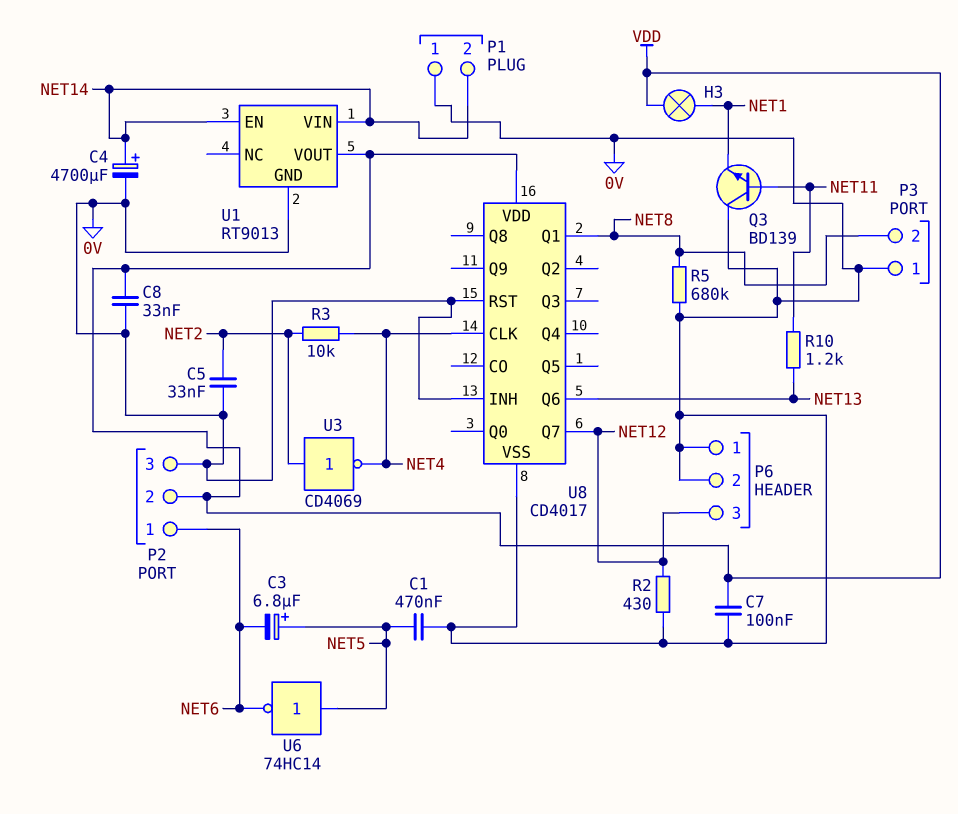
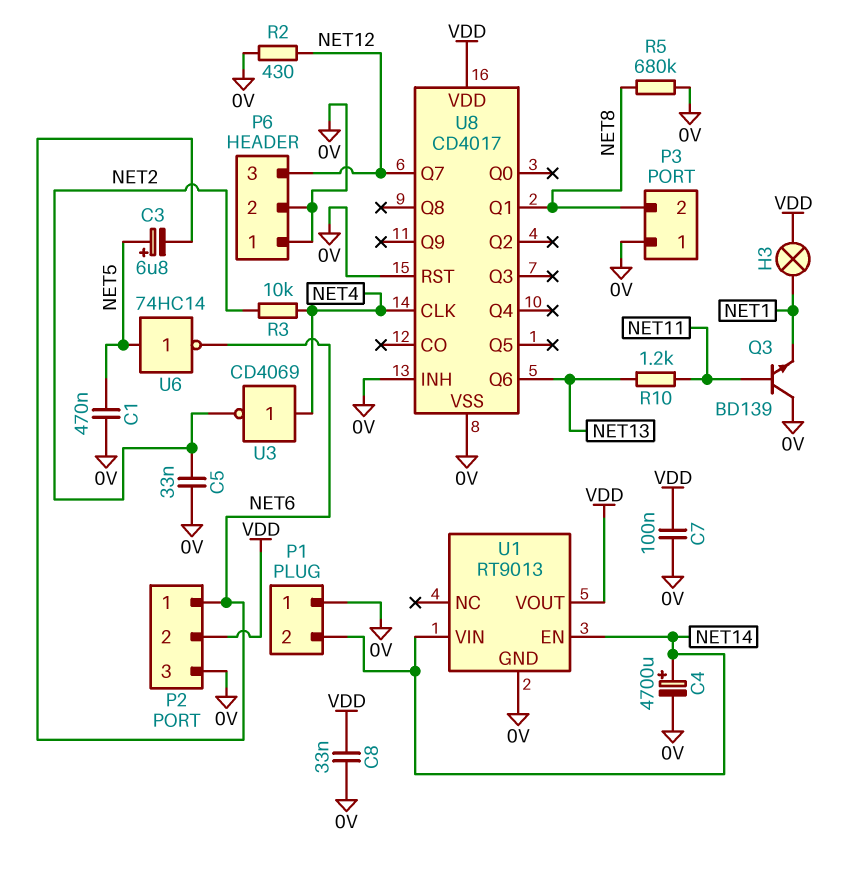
U3: NOT CD4069 (in NET2, out NET4) -> NOT CD4069 (in NET4, out NET2)

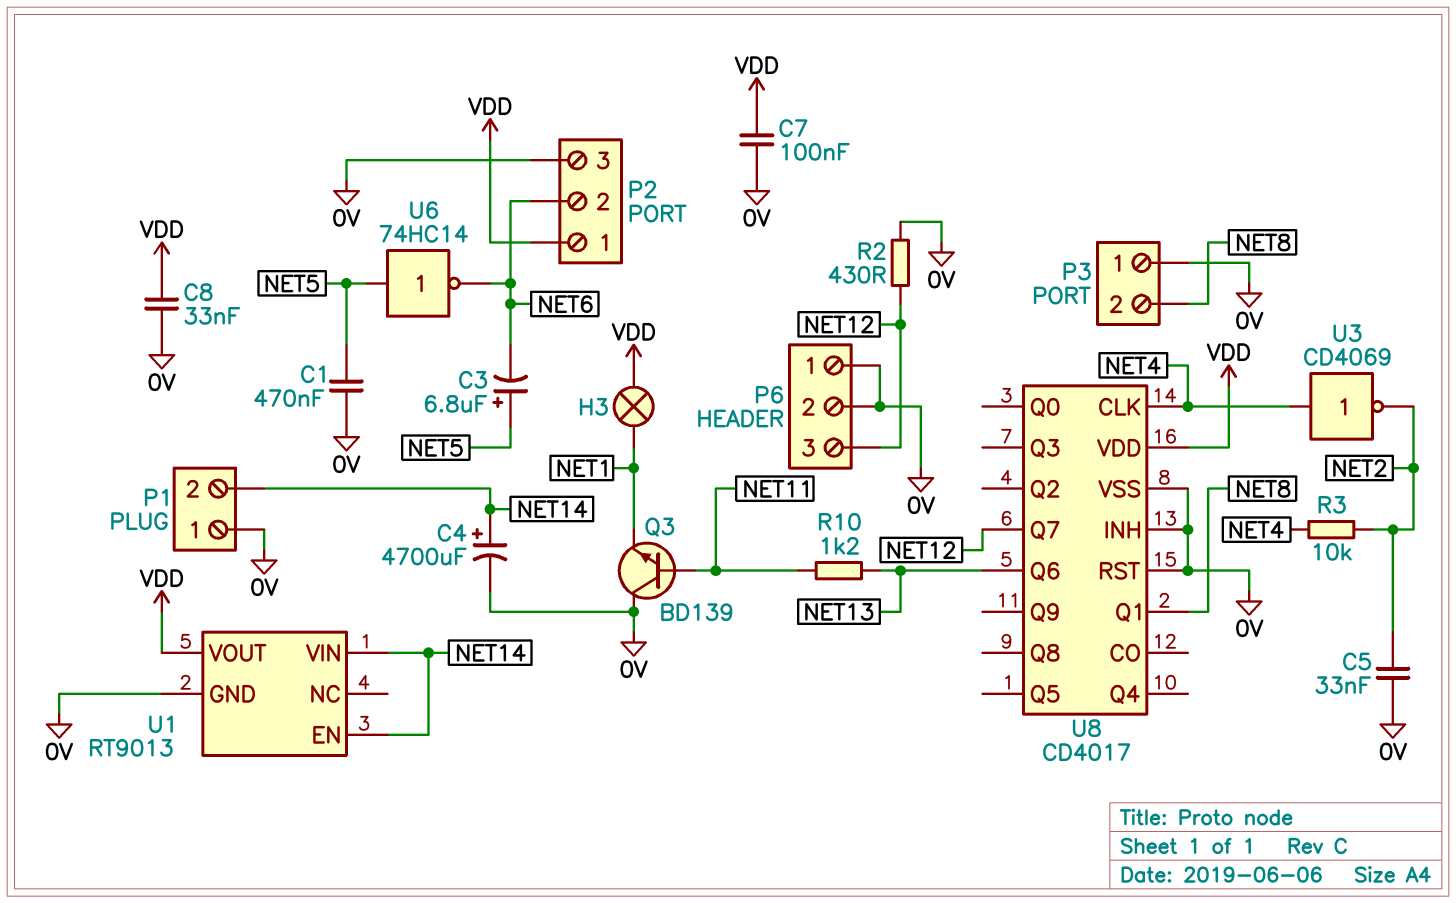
P2 pin 1: NET6 -> VDD
P2 pin 2: VDD -> NET6
R5: 680k (0V, NET8) -> none

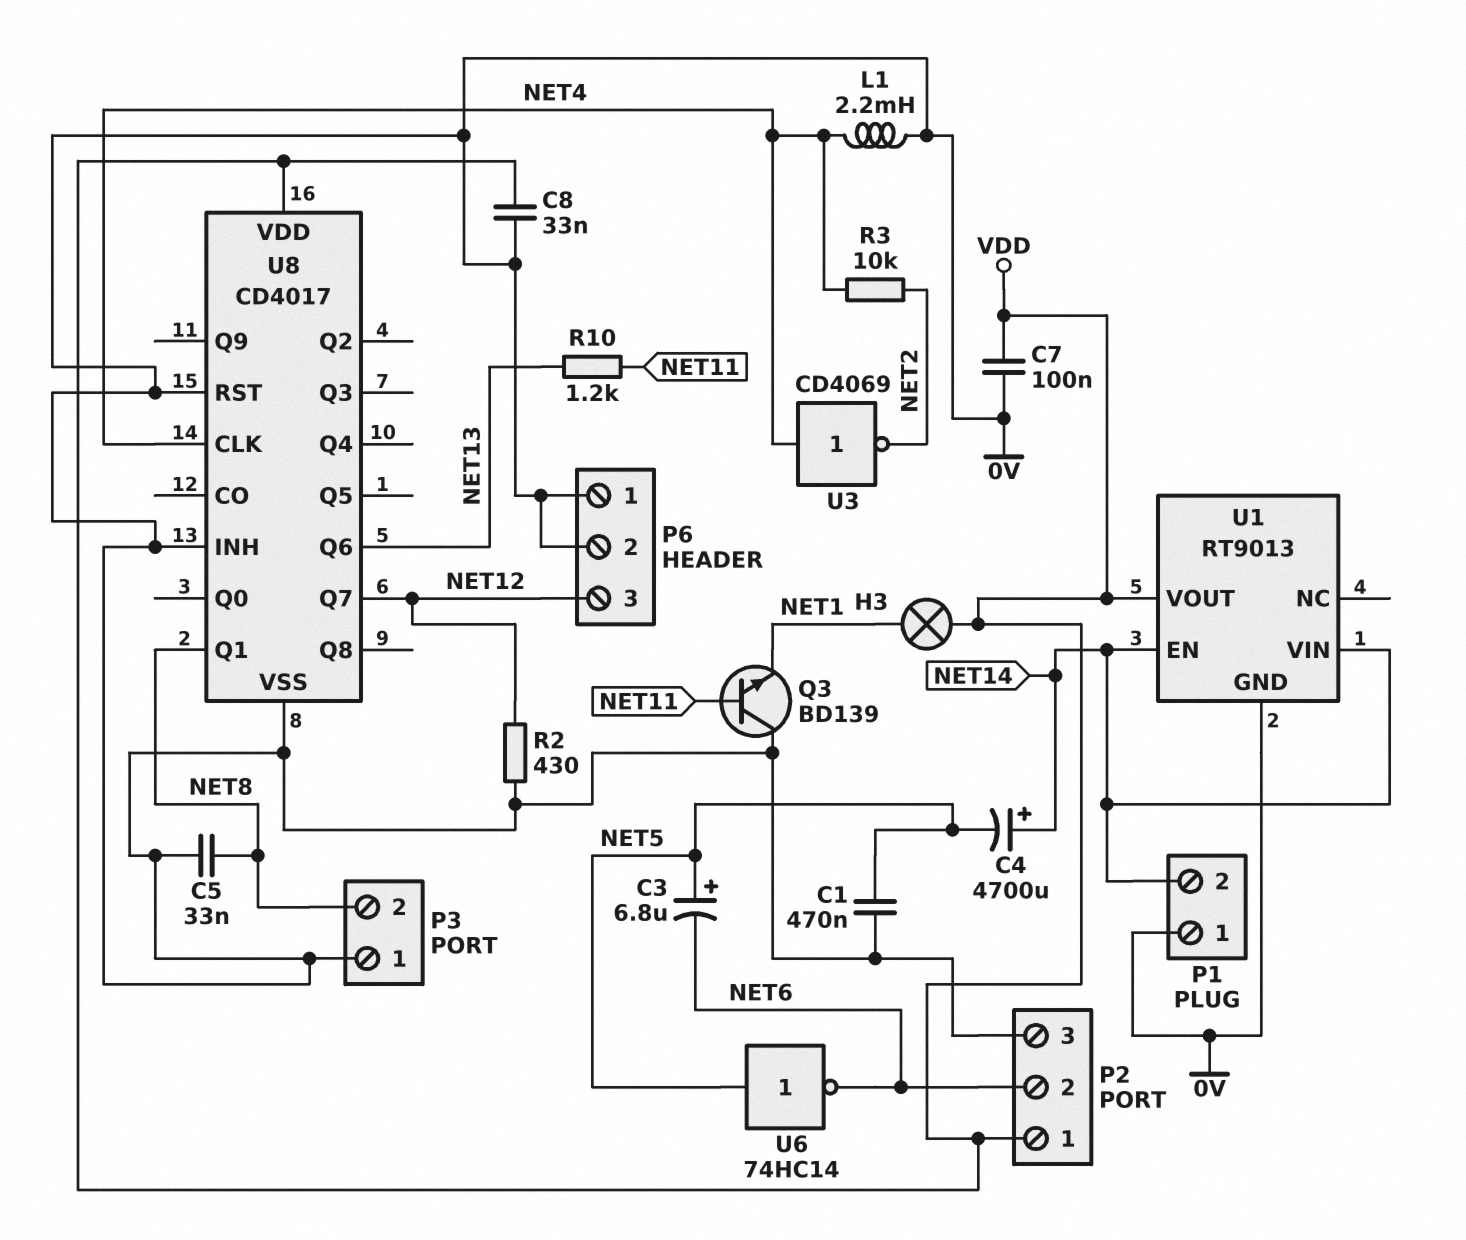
C4: 4700uF (plus NET14, minus 0V) -> 4700uF (plus NET14, minus NET5)
C5: 33nF (0V, NET2) -> 33nF (0V, NET8)
L1: none -> 2.2mH (0V, NET4)

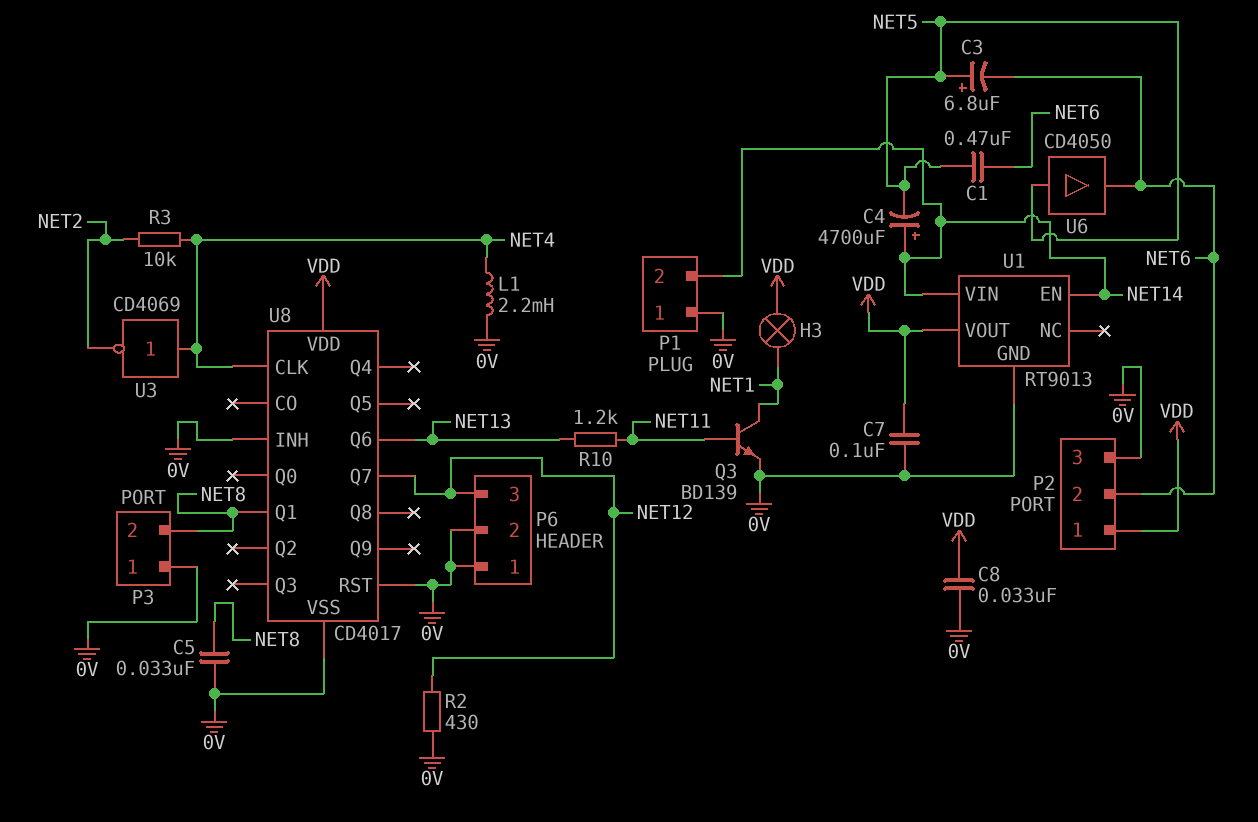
C1: 470nF (0V, NET5) -> 470nF (NET5, NET6)
Q3: NPN BD139 (B NET11, C 0V, E NET1) -> NPN BD139 (B NET11, C NET1, E 0V)
U6: NOT 74HC14 (in NET5, out NET6) -> buffer CD4050 (in NET5, out NET6)

